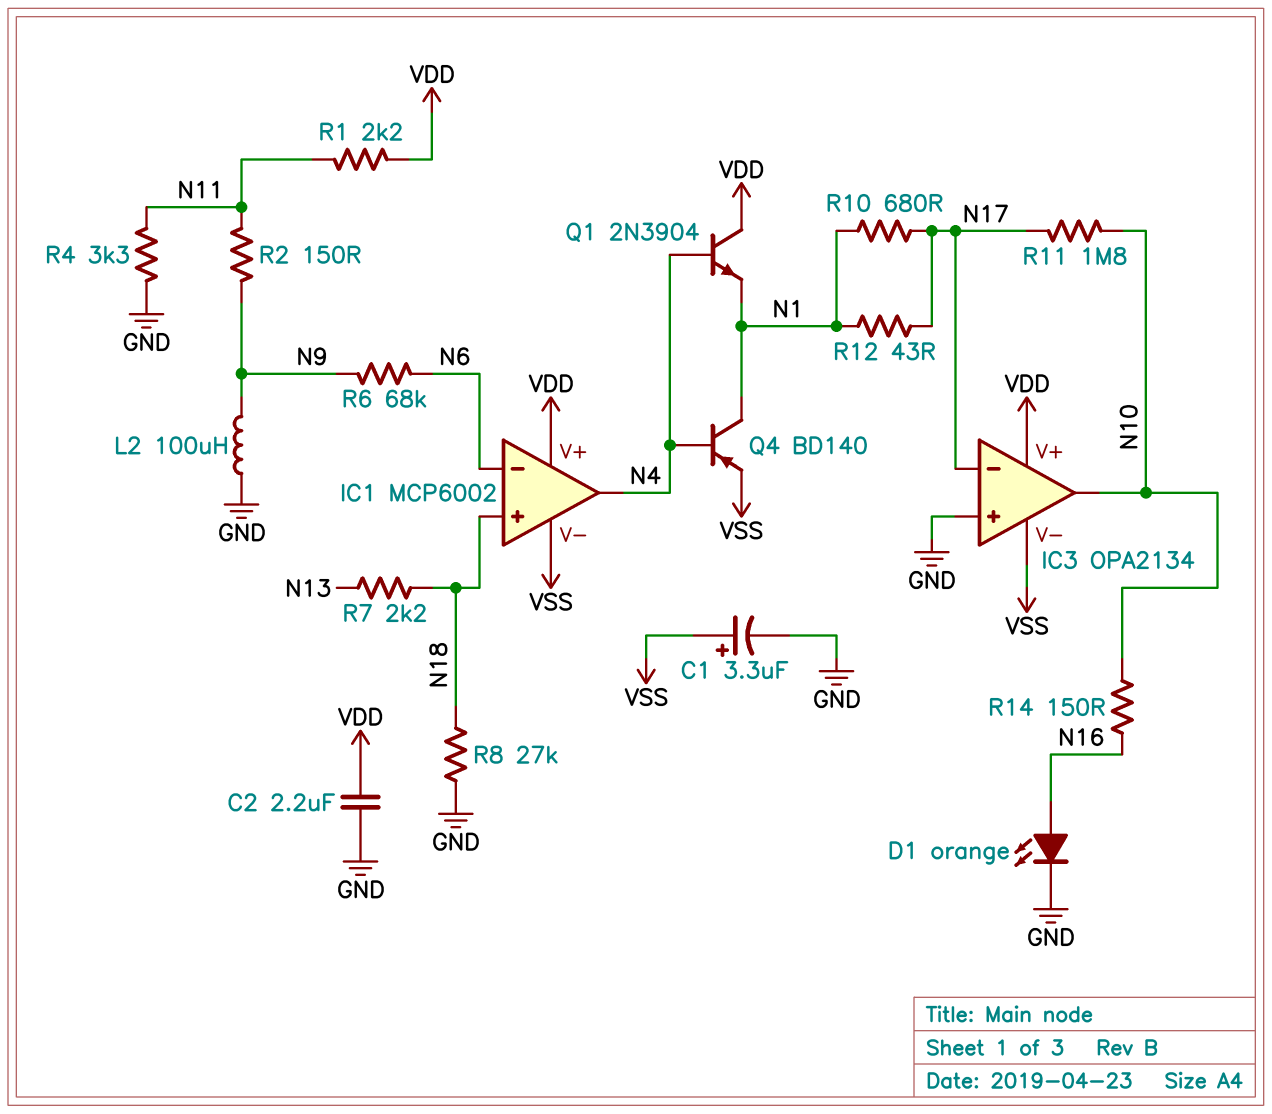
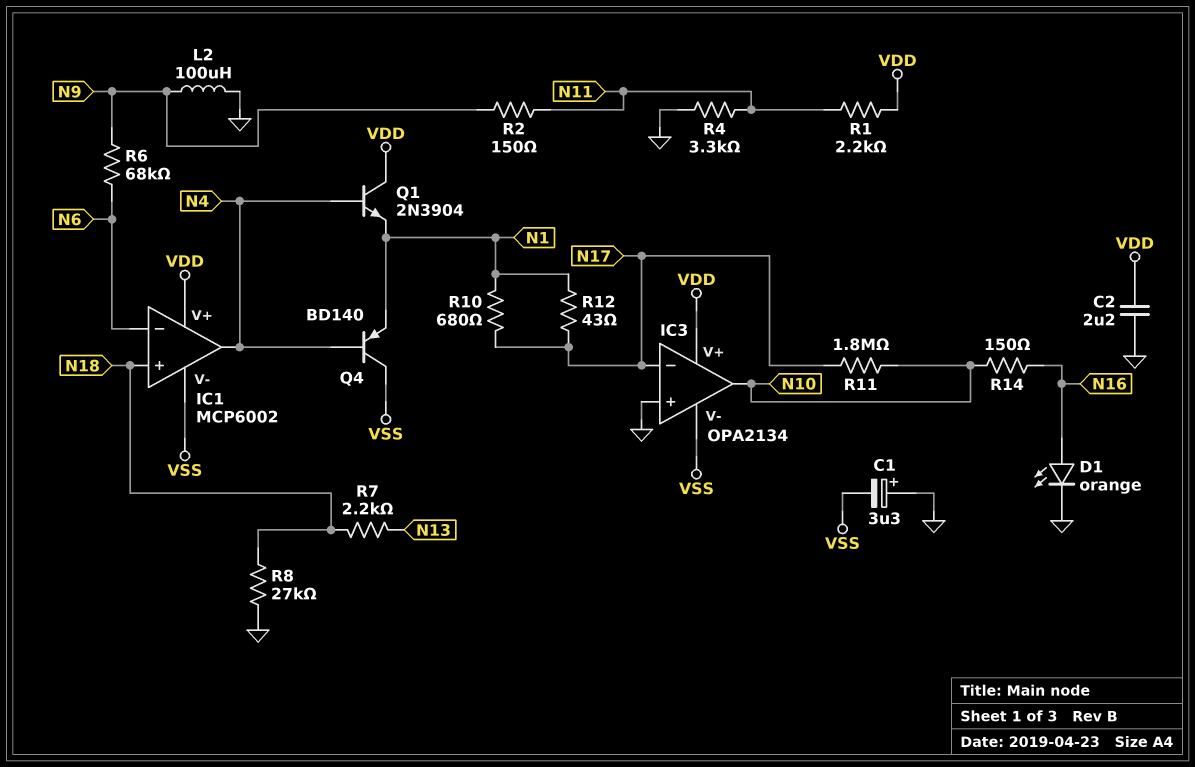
C1: 3.3uF (plus VSS, minus GND) -> 3.3uF (plus GND, minus VSS)
Q4: PNP BD140 (B N4, C N1, E VSS) -> PNP BD140 (B N4, C VSS, E N1)

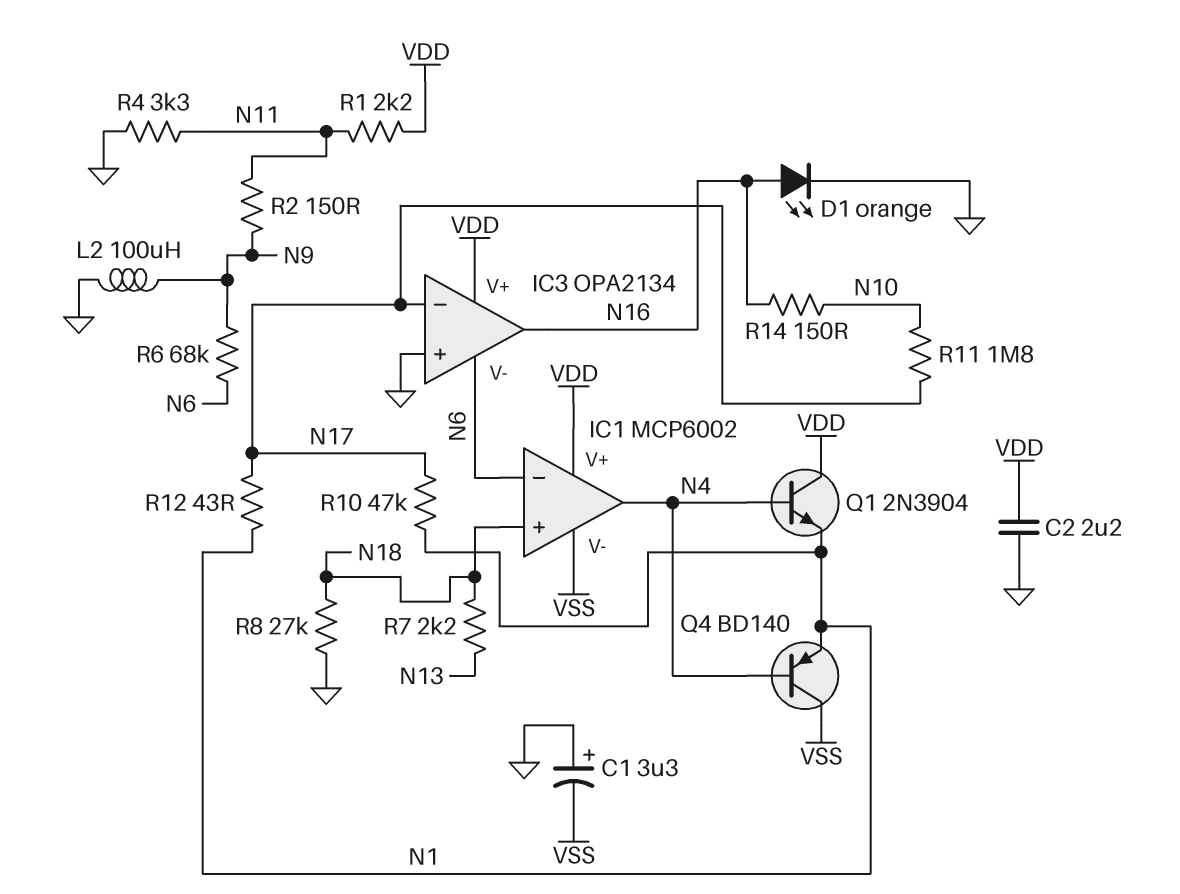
IC3 pin V-: VSS -> N6
IC3 pin out: N10 -> N16
R10: 680 (N1, N17) -> 47k (N1, N17)

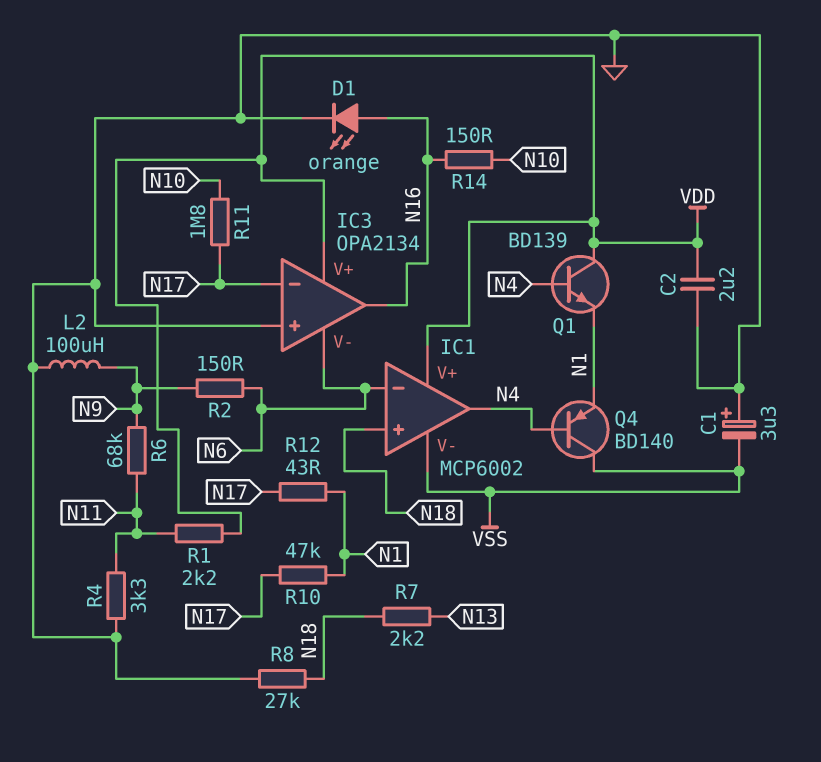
Q1: NPN 2N3904 (B N4, C VDD, E N1) -> NPN BD139 (B N4, C VDD, E N1)
R2: 150 (N9, N11) -> 150 (N6, N9)
R6: 68k (N6, N9) -> 68k (N9, N11)

